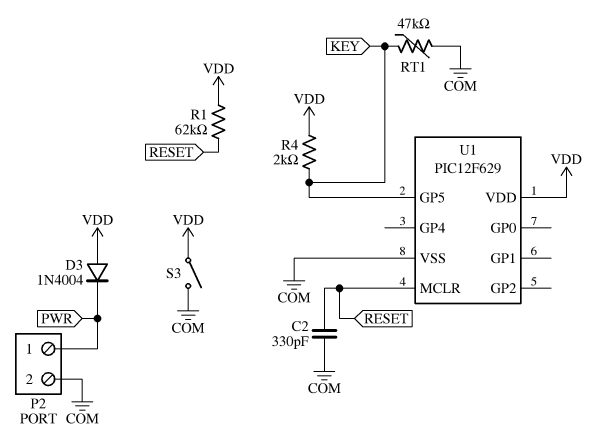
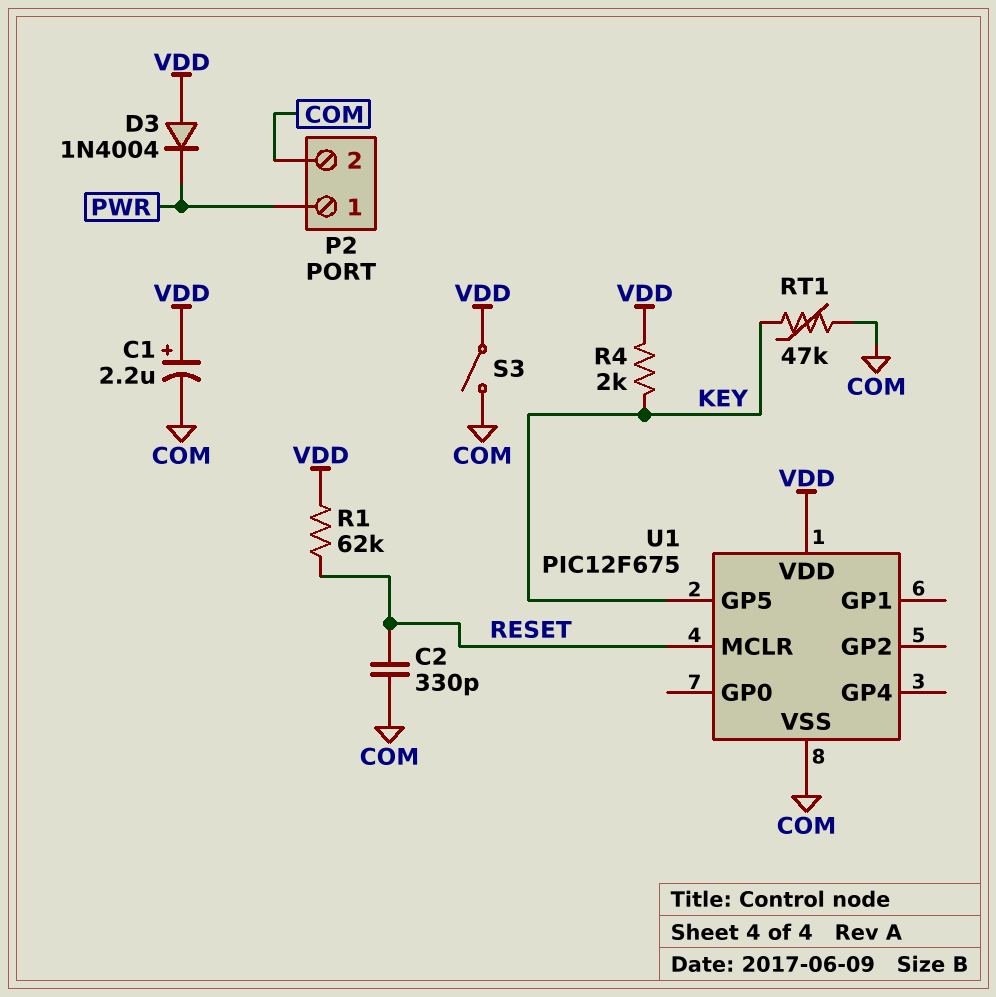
C1: none -> 2.2uF (plus VDD, minus COM)
U1: PIC12F629 -> PIC12F675

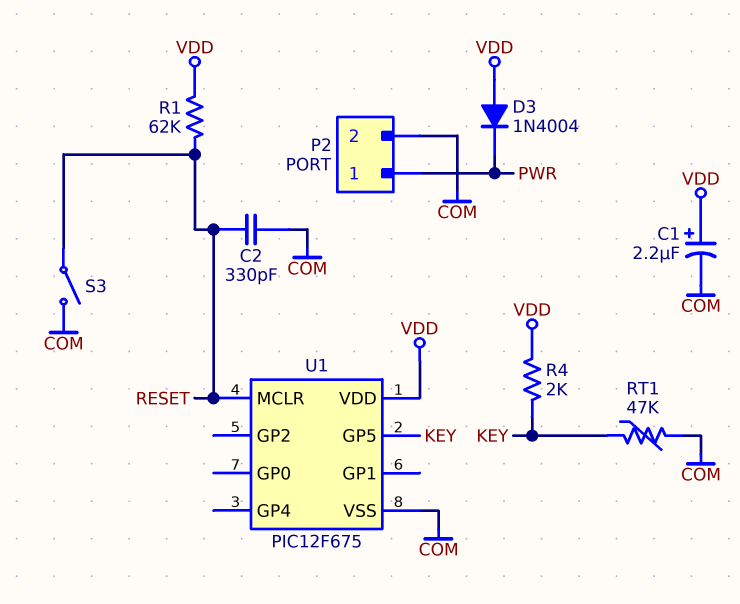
S3: switch (COM, VDD) -> switch (COM, RESET)

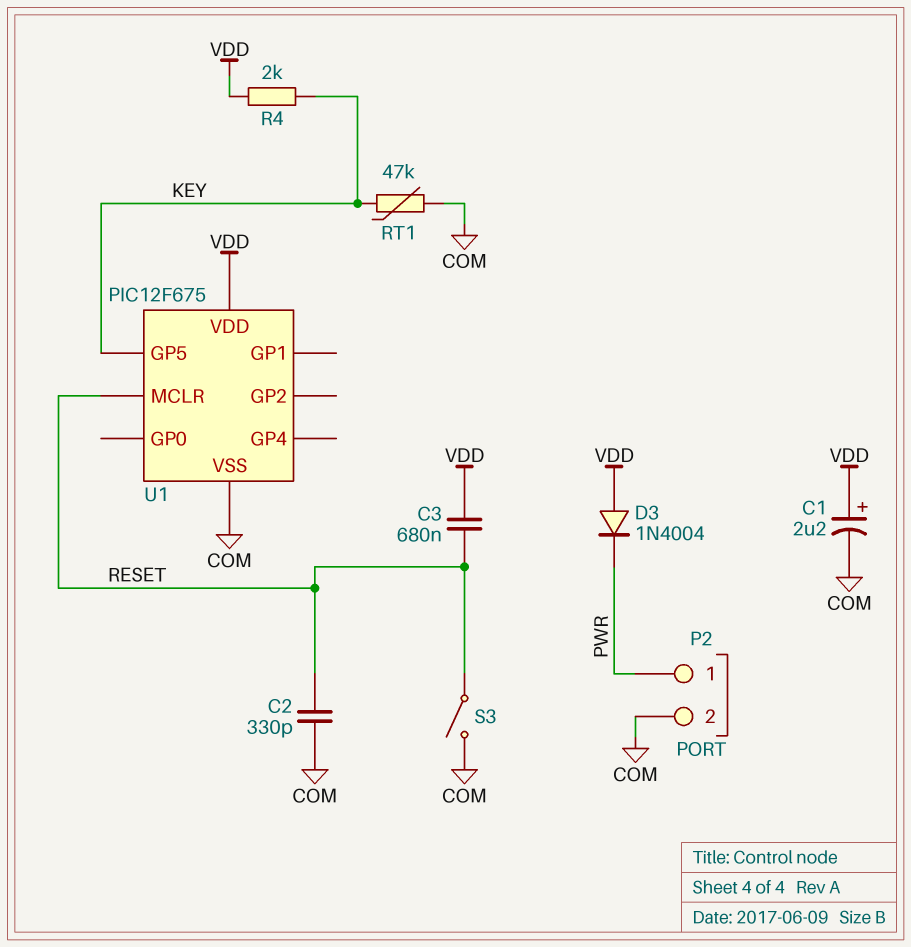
C3: none -> 680nF (RESET, VDD)
R1: 62k (RESET, VDD) -> none

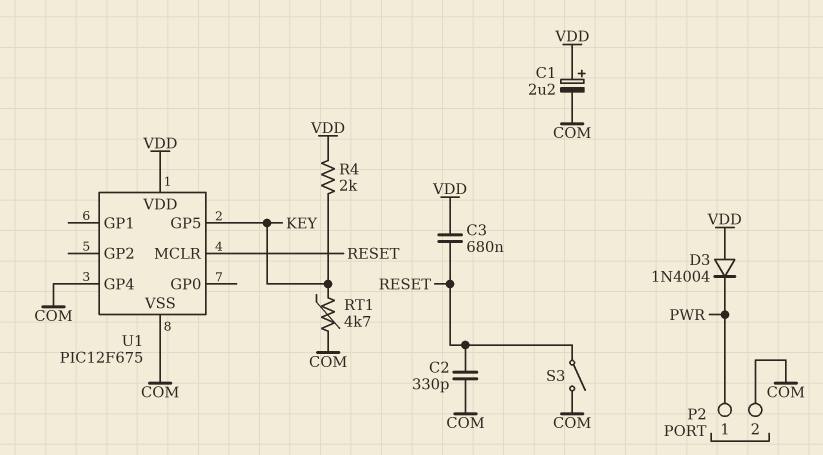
RT1: 47k (COM, KEY) -> 4.7k (COM, KEY)
U1 pin GP4: none -> COM

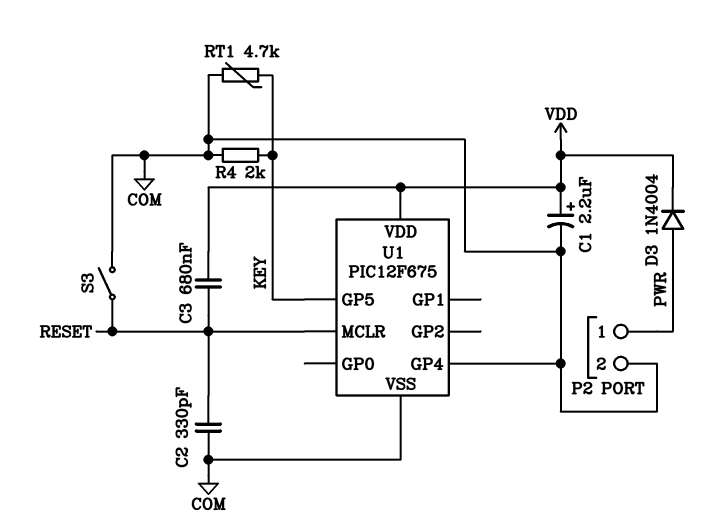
D3: diode 1N4004 (A VDD, K PWR) -> diode 1N4004 (A PWR, K VDD)
R4: 2k (KEY, VDD) -> 2k (COM, KEY)

